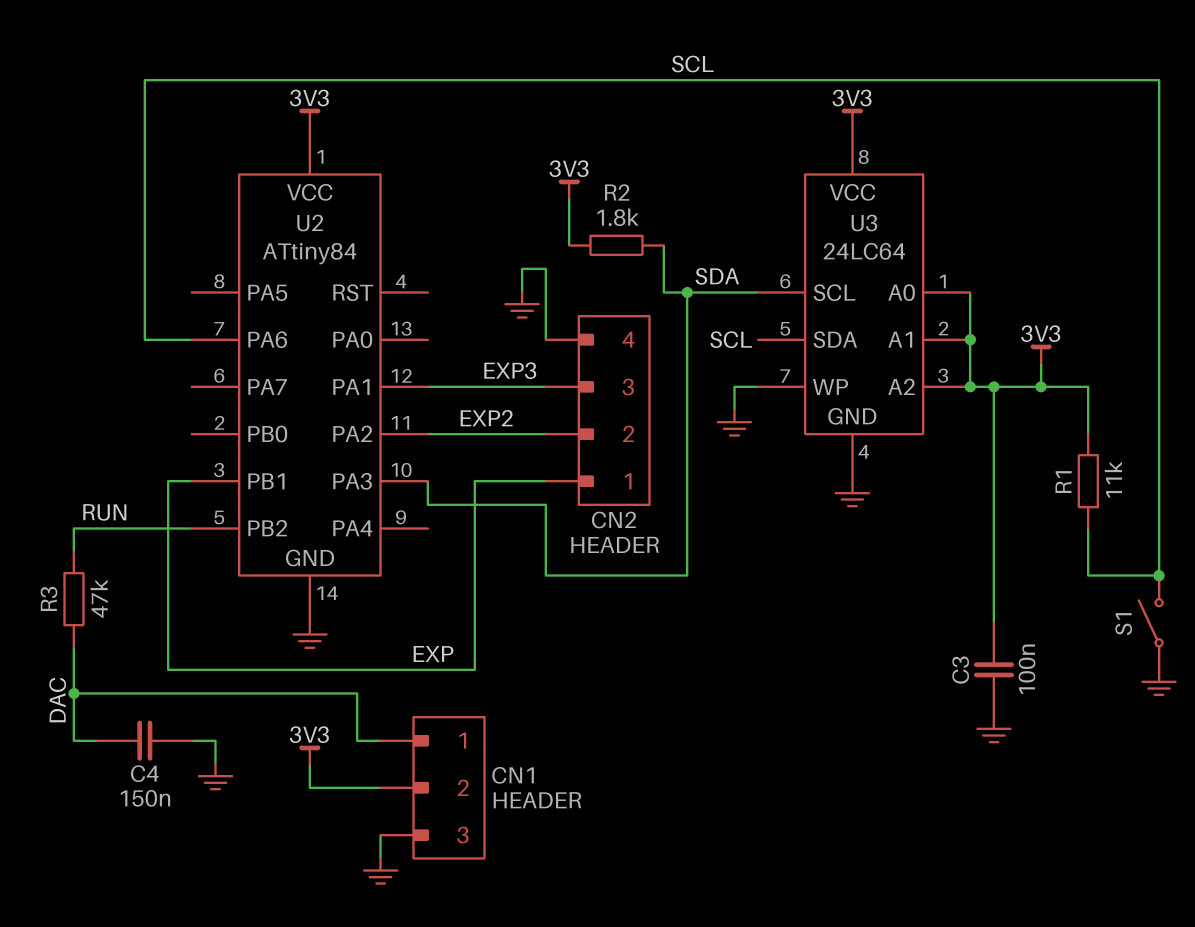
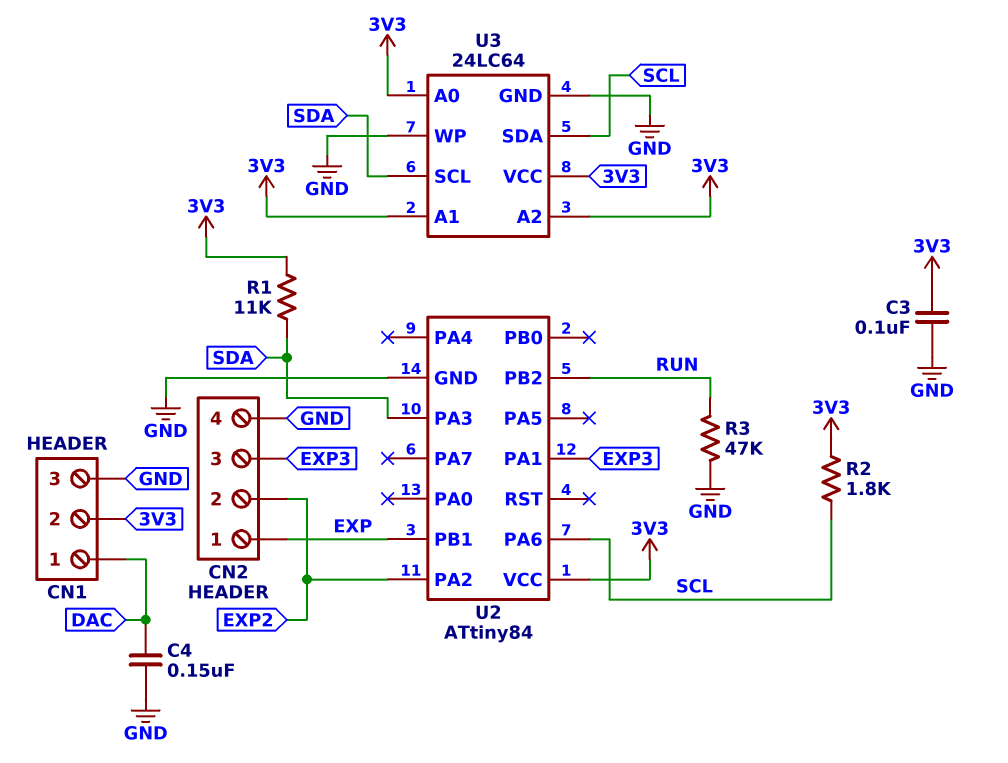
R1: 11k (3V3, SCL) -> 11k (3V3, SDA)
R2: 1.8k (3V3, SDA) -> 1.8k (3V3, SCL)
R3: 47k (DAC, RUN) -> 47k (GND, RUN)
S1: switch (GND, SCL) -> none

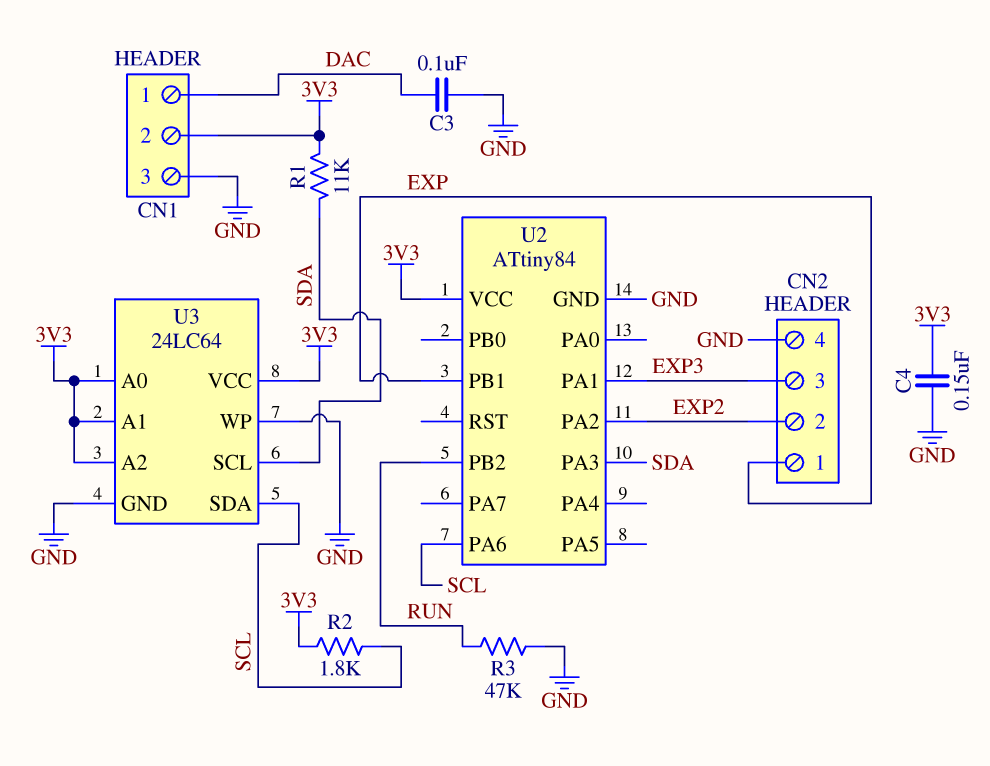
C3: 100nF (3V3, GND) -> 100nF (DAC, GND)
C4: 150nF (DAC, GND) -> 150nF (3V3, GND)

